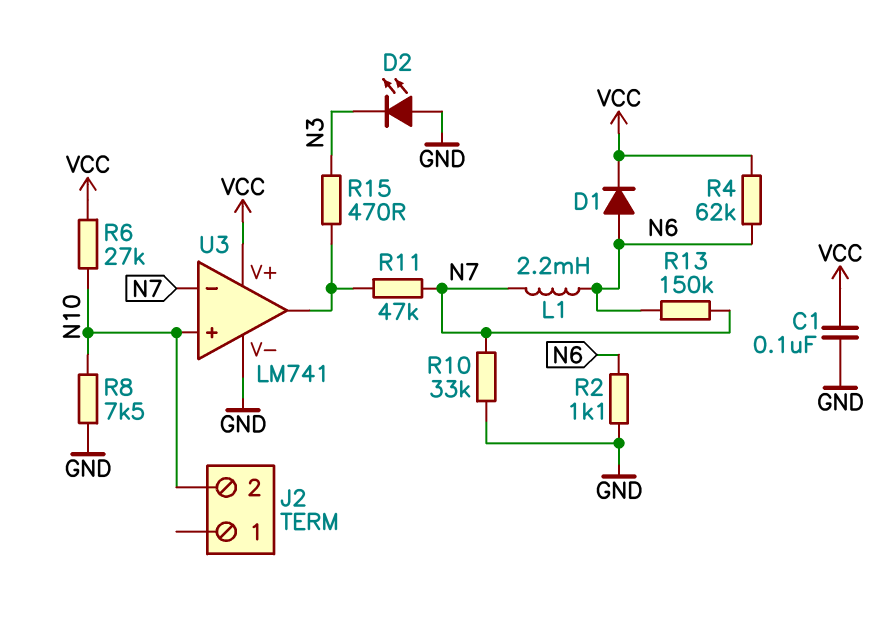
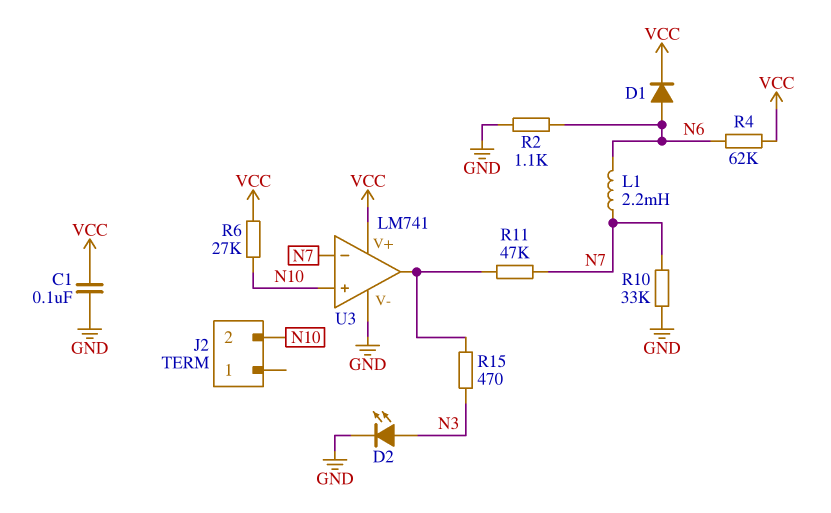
D2: LED (A GND, K N3) -> LED (A N3, K GND)
R8: 7.5k (GND, N10) -> none
R13: 150k (N6, N7) -> none

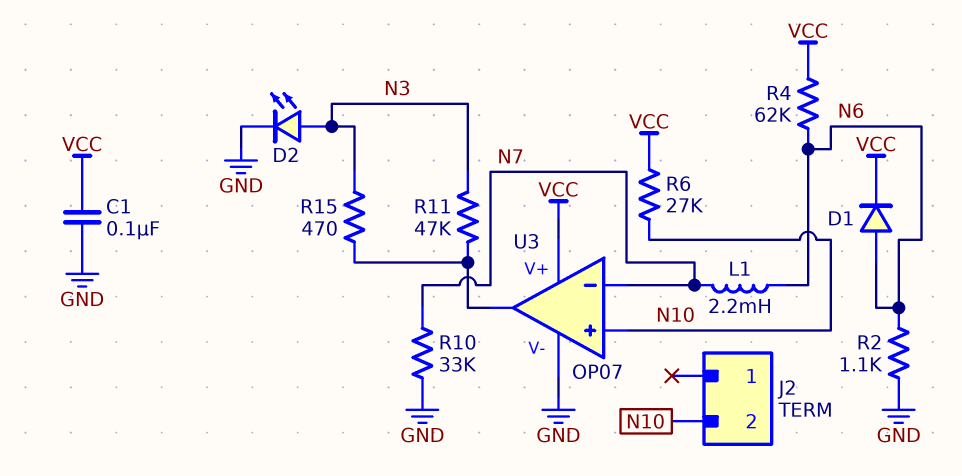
R11: 47k (N7, U3/out) -> 47k (N3, U3/out)
U3: LM741 -> OP07

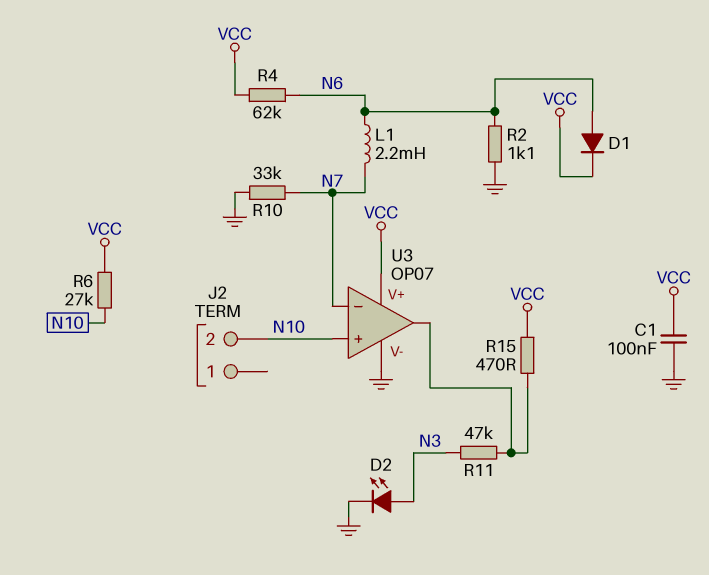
R15: 470 (N3, U3/out) -> 470 (U3/out, VCC)

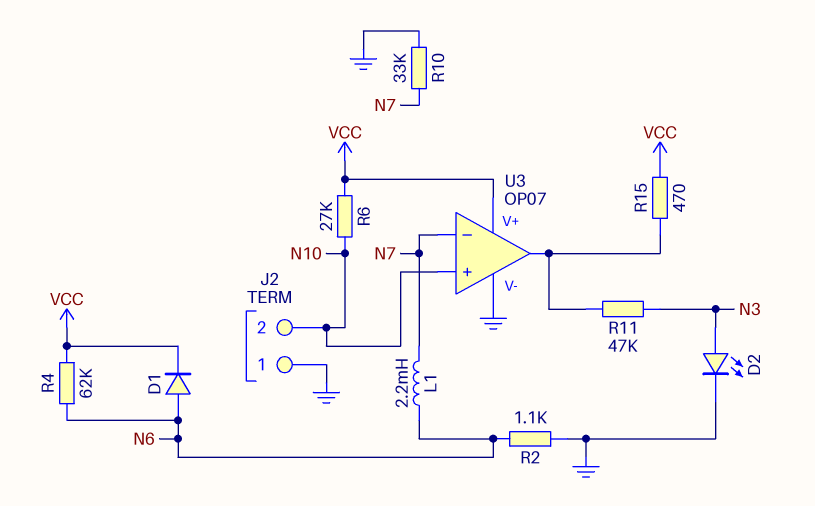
C1: 100nF (GND, VCC) -> none
J2 pin 1: none -> GND

